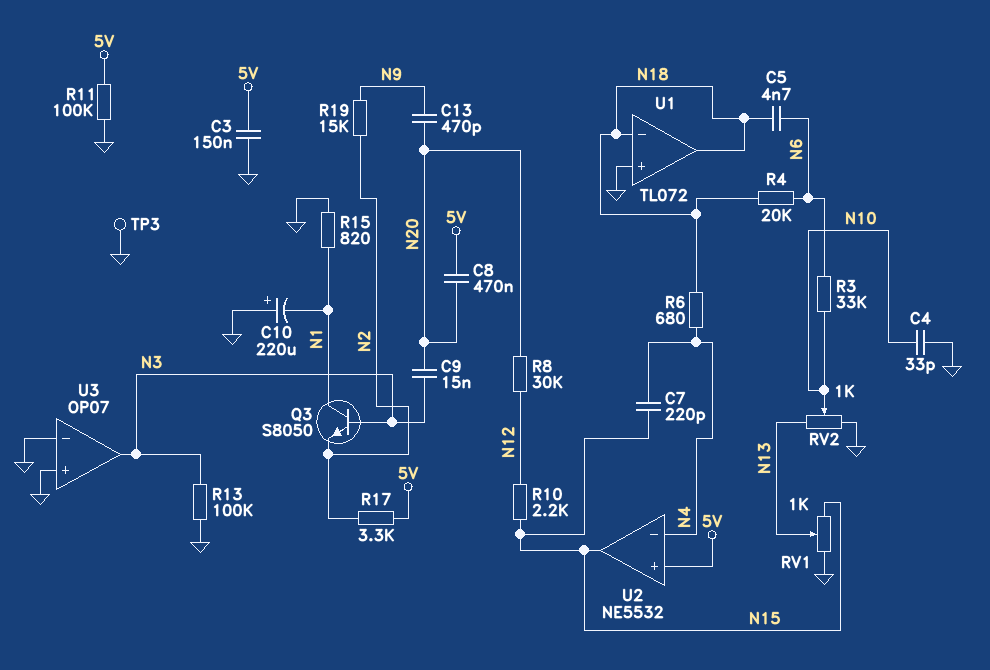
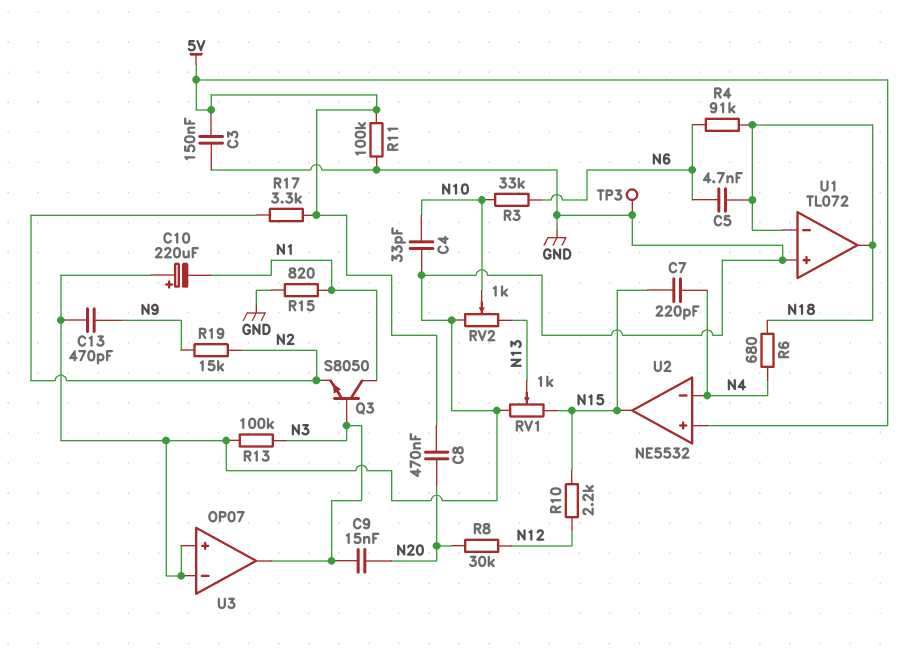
C13: 470pF (N9, N20) -> 470pF (GND, N9)
R4: 20k (N6, N18) -> 91k (N6, N18)

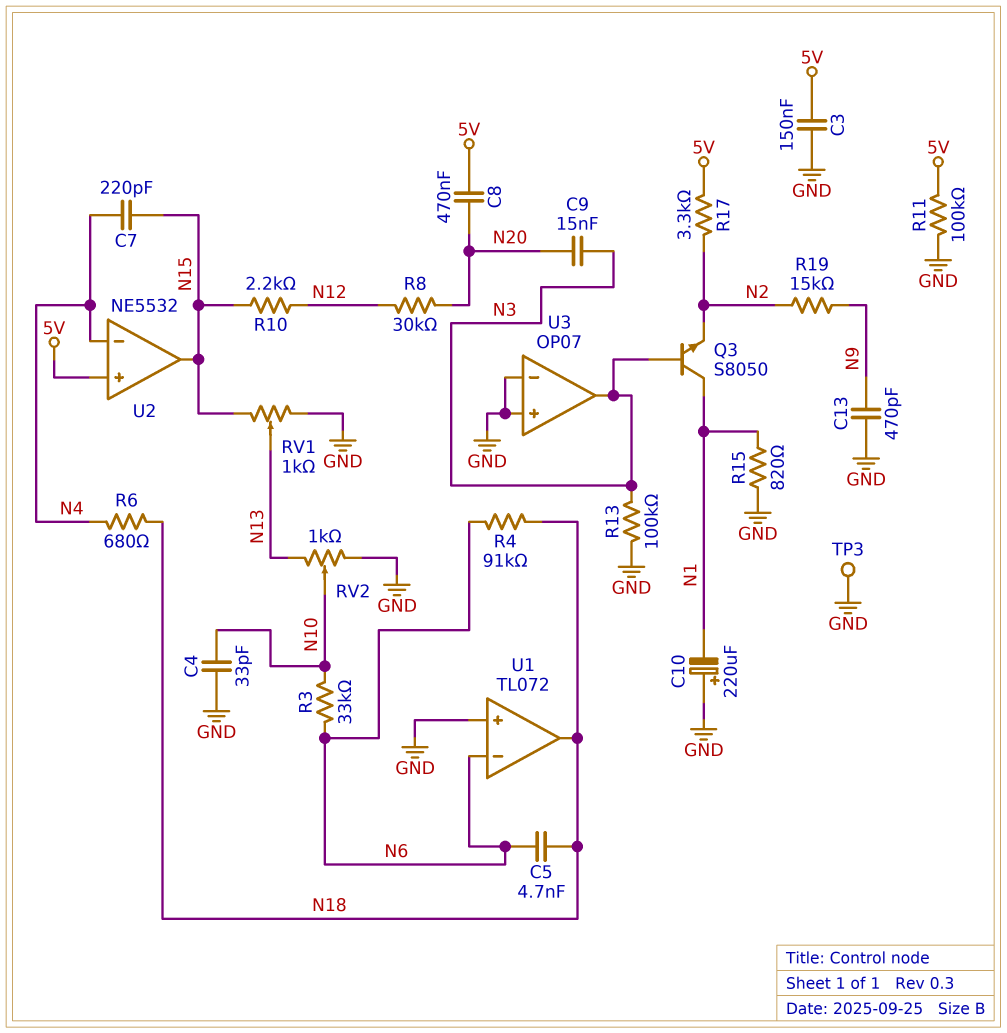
U1 pin in-: N18 -> N6

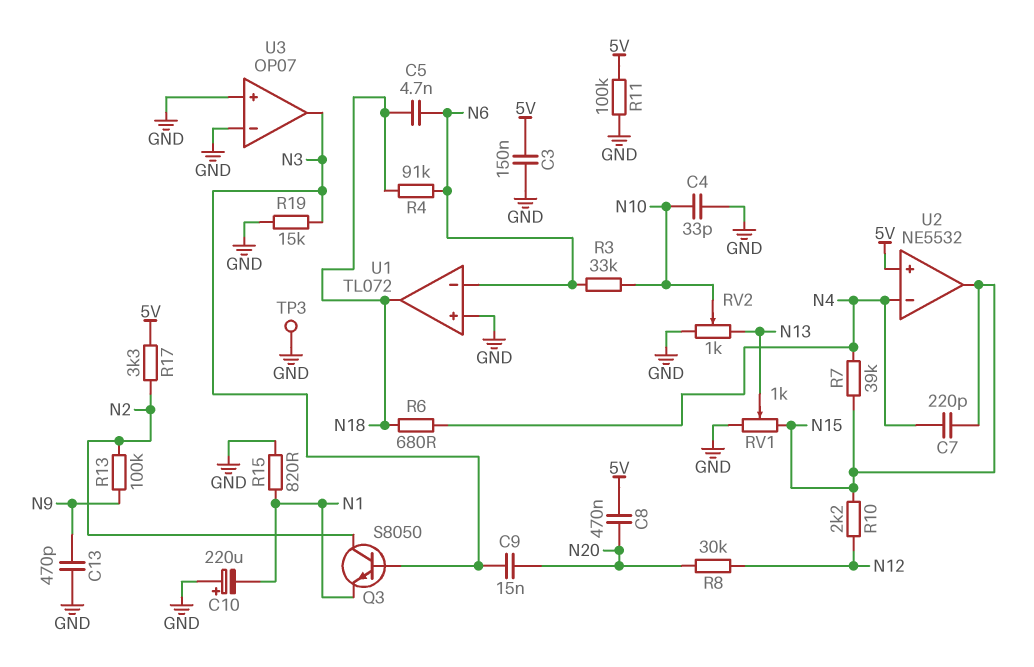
Q3: NPN S8050 (B N3, C N1, E N2) -> NPN S8050 (B N3, C N2, E N1)
R7: none -> 39k (N4, N15)
R13: 100k (GND, N3) -> 100k (N2, N9)
R19: 15k (N2, N9) -> 15k (GND, N3)

